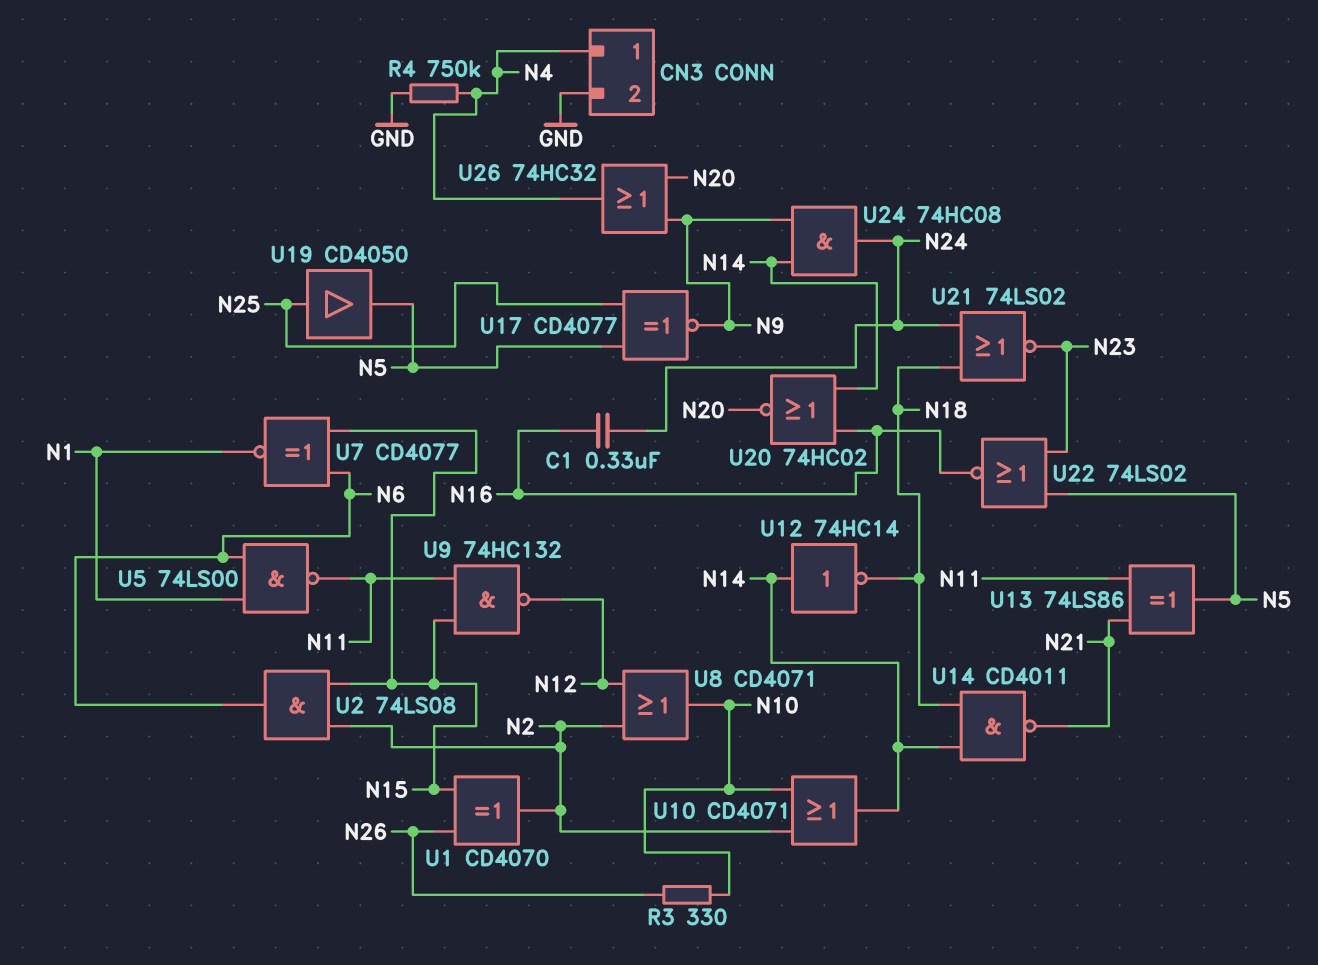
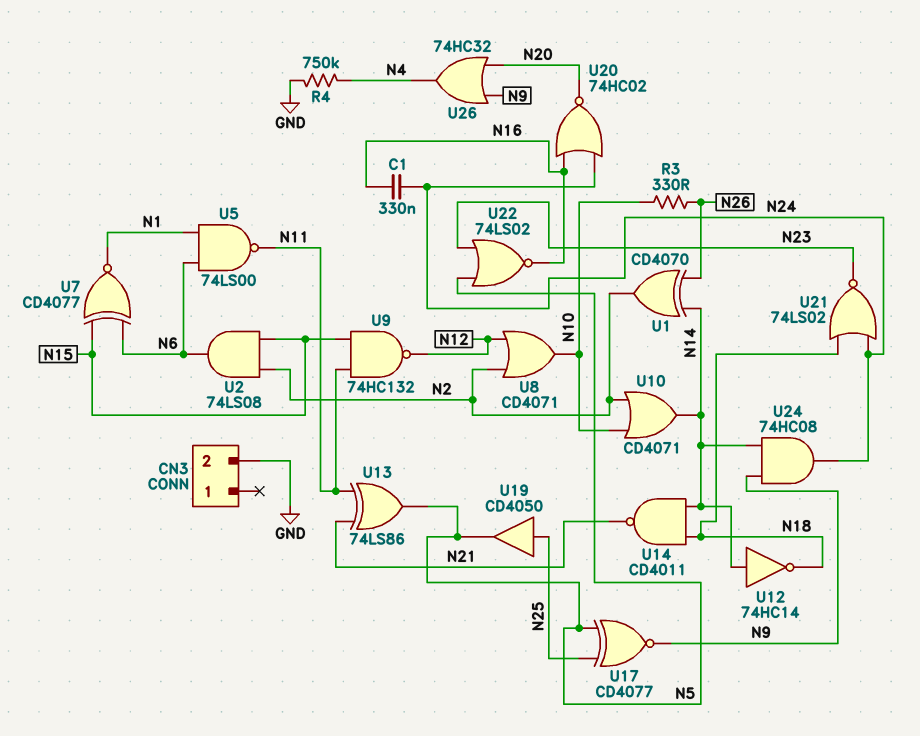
CN3 pin 1: N4 -> none
U1: XOR CD4070 (in N15, in N26, out N2) -> XOR CD4070 (in N14, in N26, out N2)
U20: NOR 74HC02 (in N14, in N16, out N20) -> NOR 74HC02 (in N16, in N24, out N20)

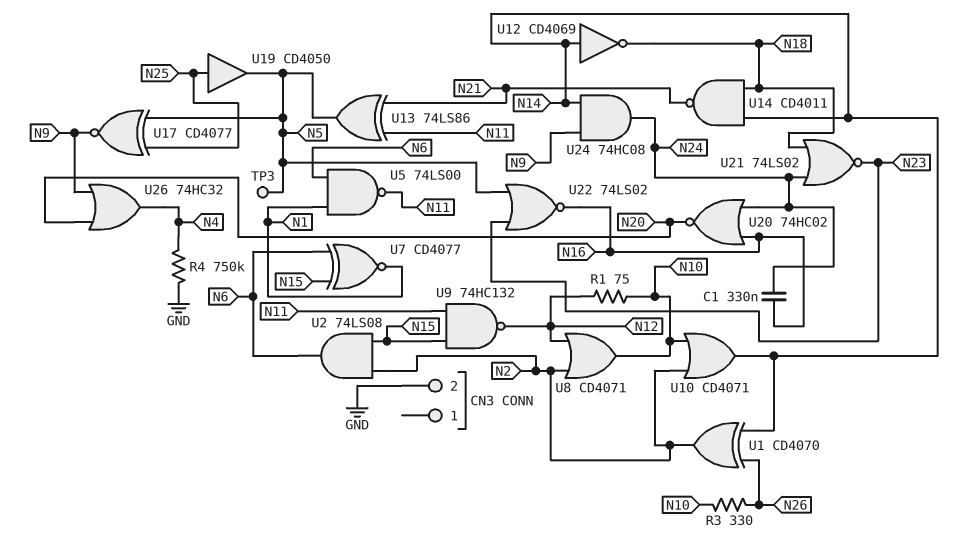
R1: none -> 75 (N10, N12)
TP3: none -> test point (N5)
U12: NOT 74HC14 (in N14, out N18) -> NOT CD4069 (in N14, out N18)

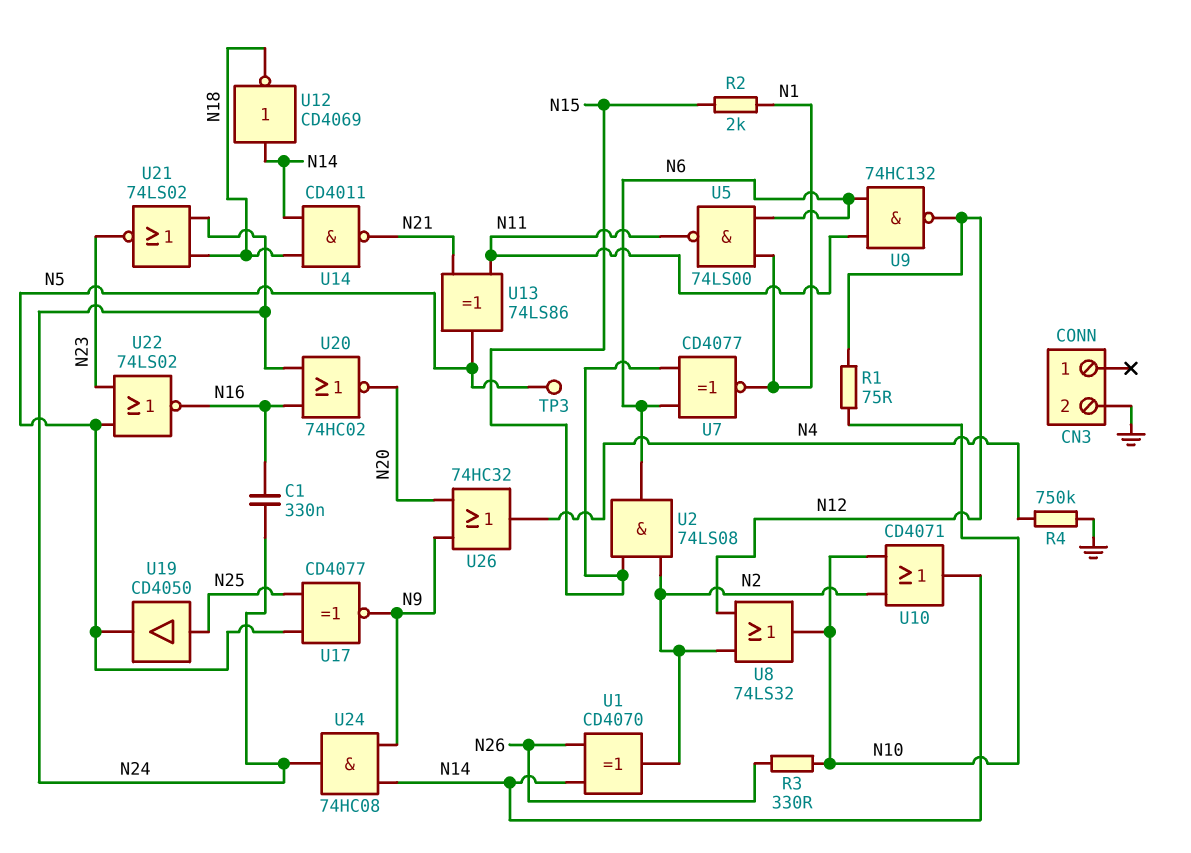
R2: none -> 2k (N1, N15)
U8: OR CD4071 (in N2, in N12, out N10) -> OR 74LS32 (in N2, in N12, out N10)
U9: NAND 74HC132 (in N11, in N15, out N12) -> NAND 74HC132 (in N6, in N11, out N12)

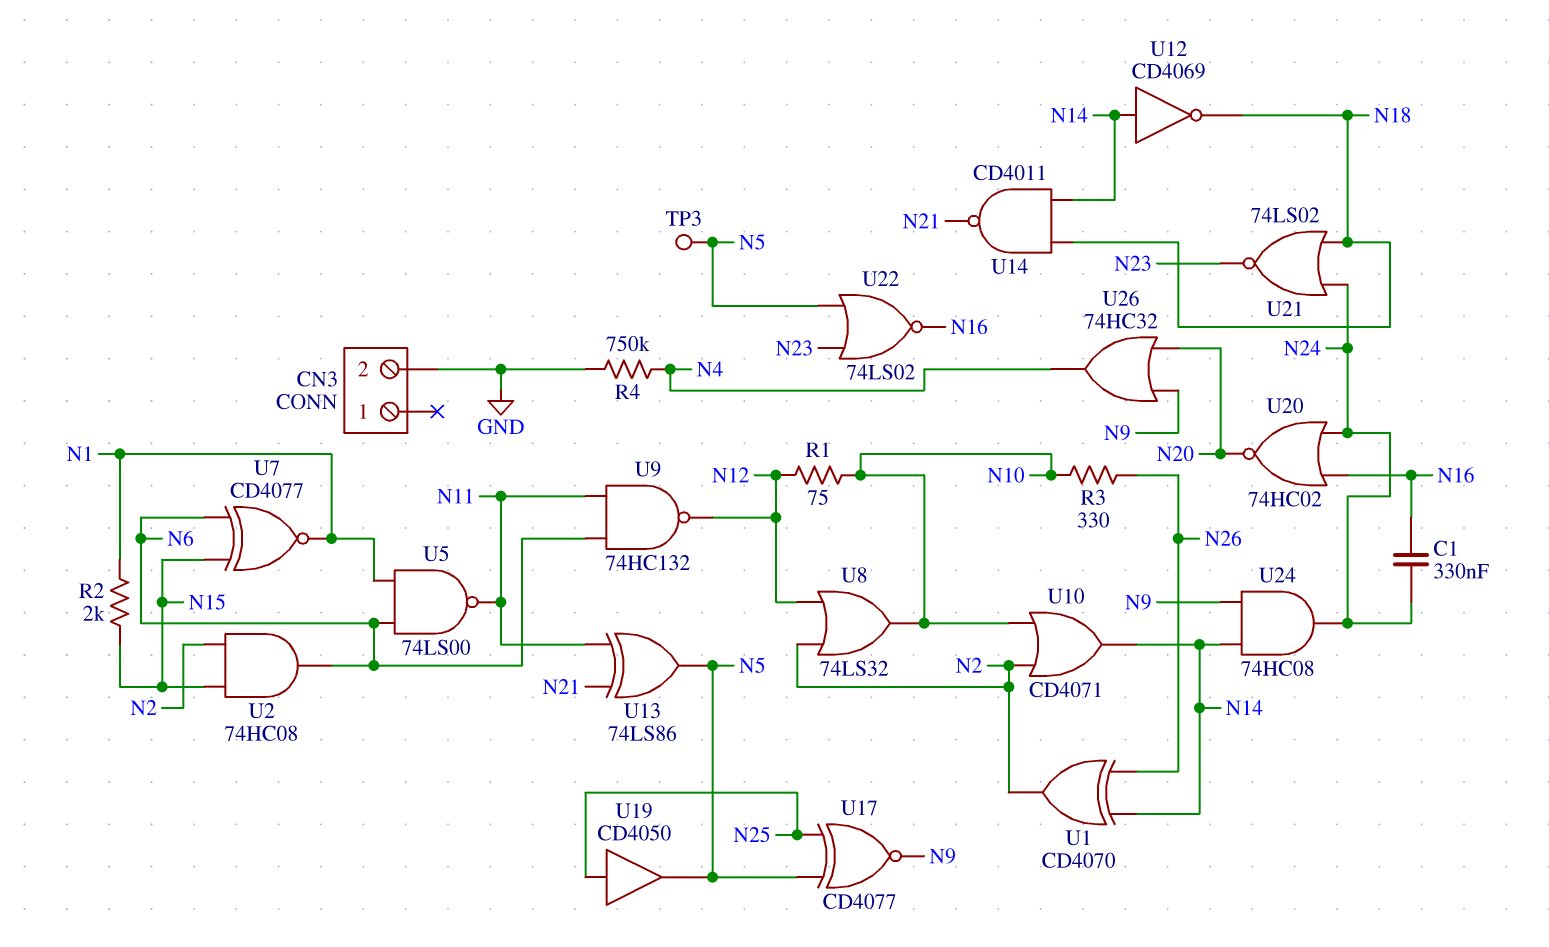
U2: AND 74LS08 (in N2, in N15, out N6) -> AND 74HC08 (in N2, in N15, out N6)

